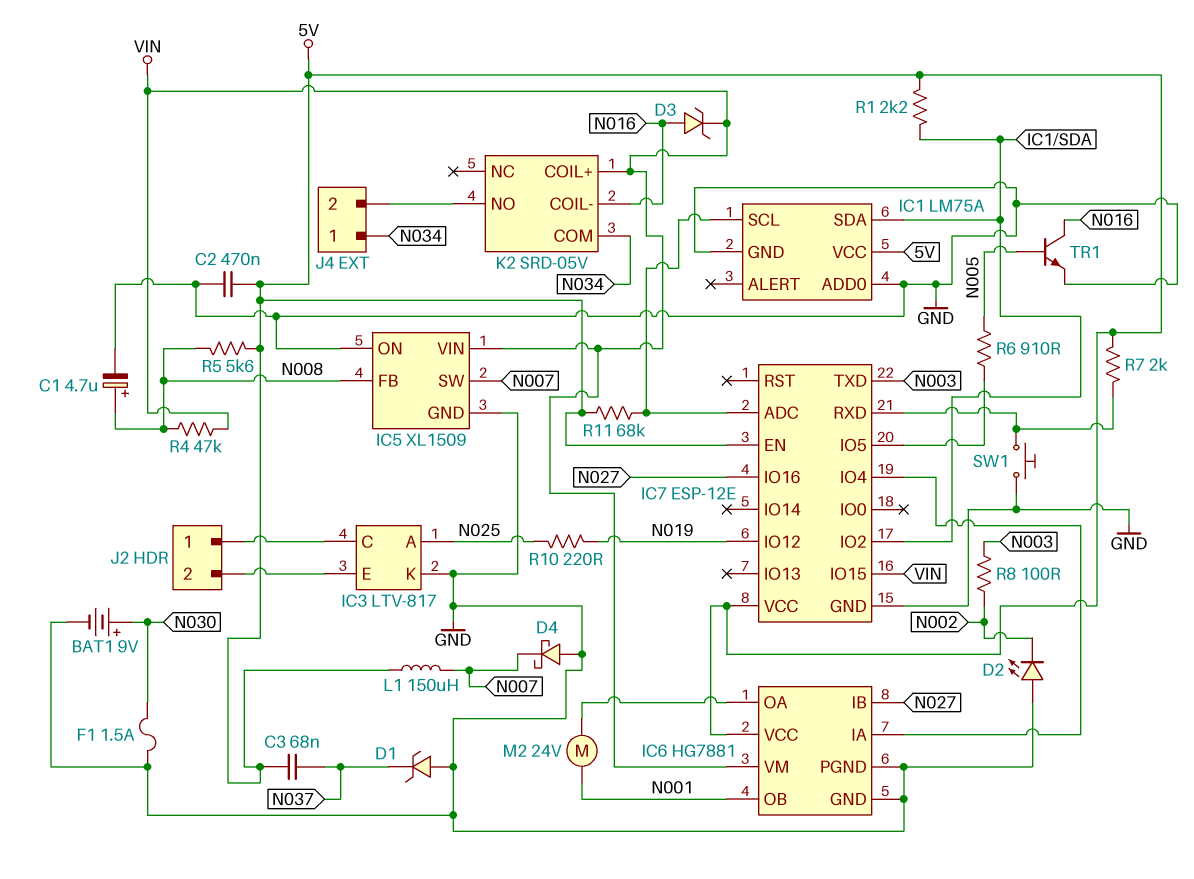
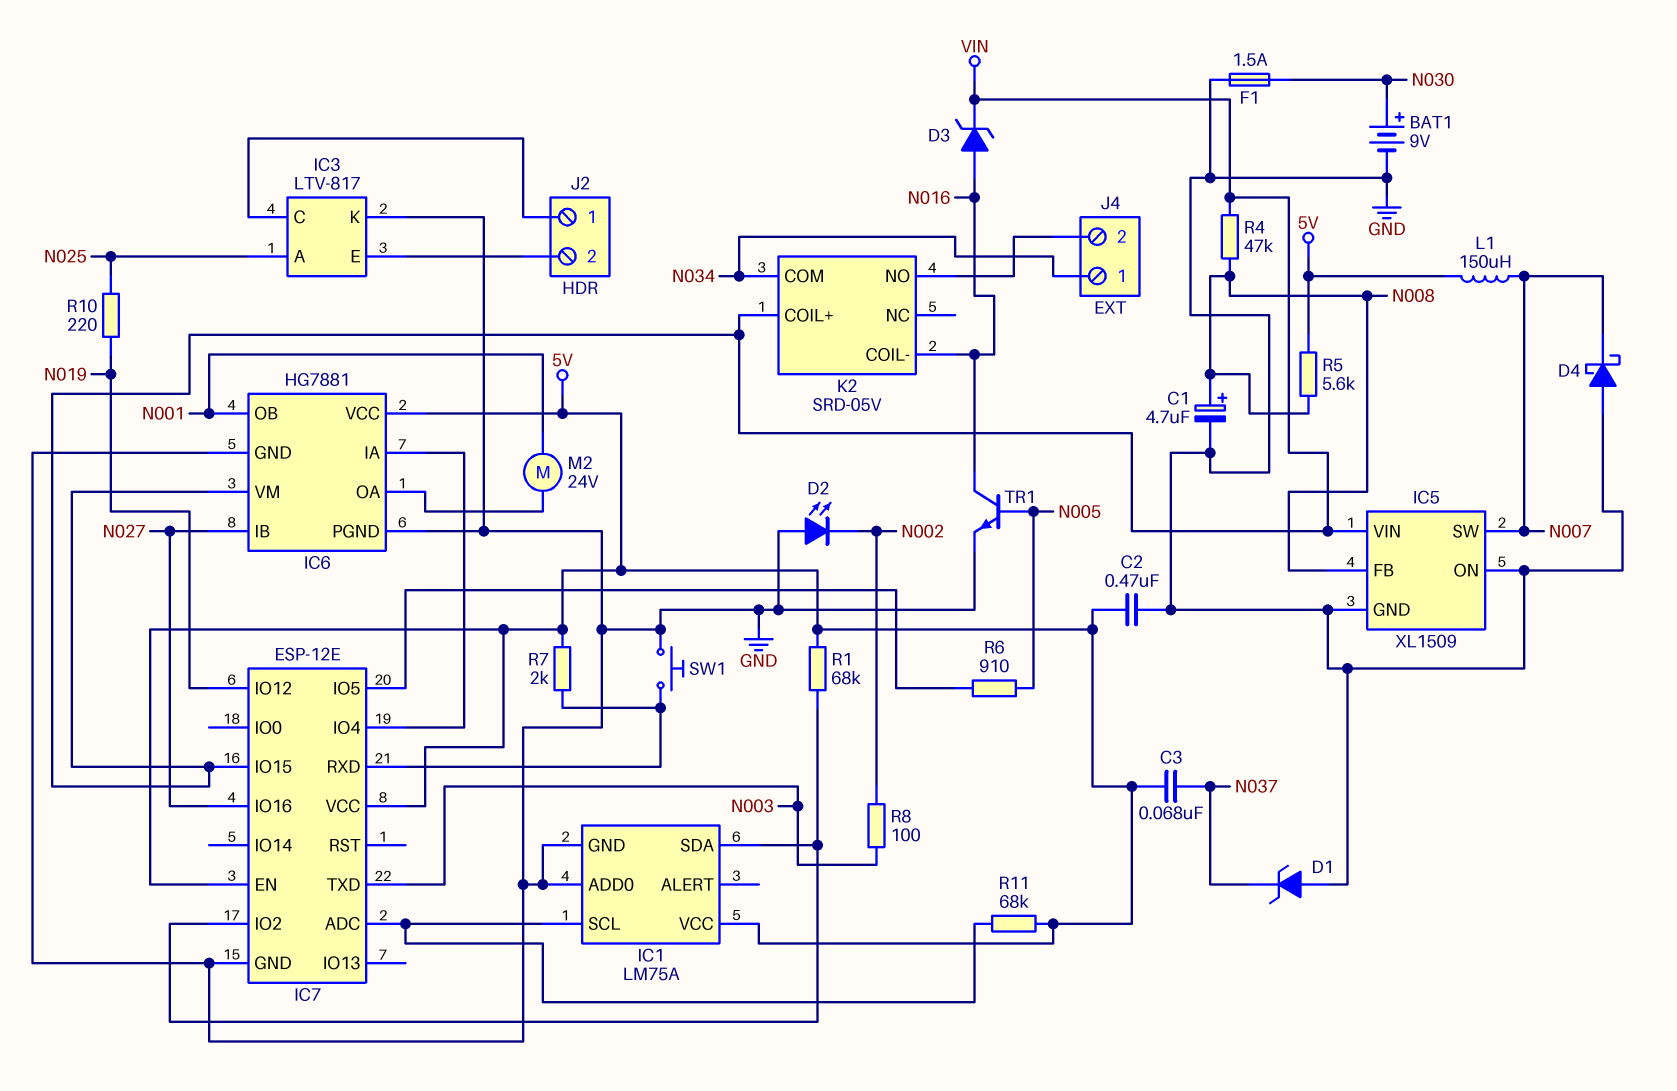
R1: 2.2k (5V, IC1/SDA) -> 68k (5V, IC1/SDA)

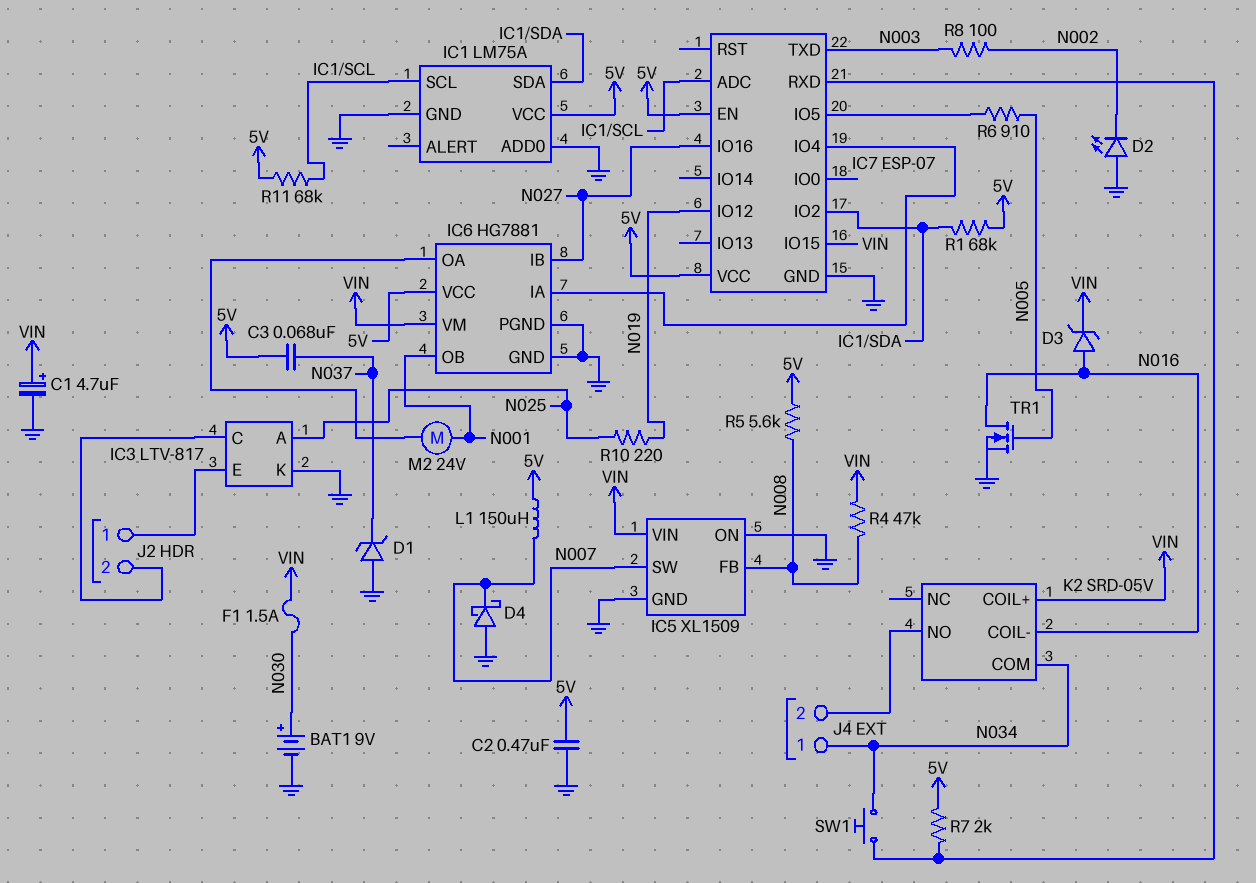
C1: 4.7uF (plus N008, minus GND) -> 4.7uF (plus VIN, minus GND)
F1: 1.5A (GND, N030) -> 1.5A (N030, VIN)
IC7: ESP-12E -> ESP-07
J2 pin 1: IC3/C -> IC3/E
J2 pin 2: IC3/E -> IC3/C
SW1: button (GND, IC7/RXD) -> button (IC7/RXD, N034)
TR1: NPN (B N005, C N016, E GND) -> NMOS (G N005, D N016, S GND)

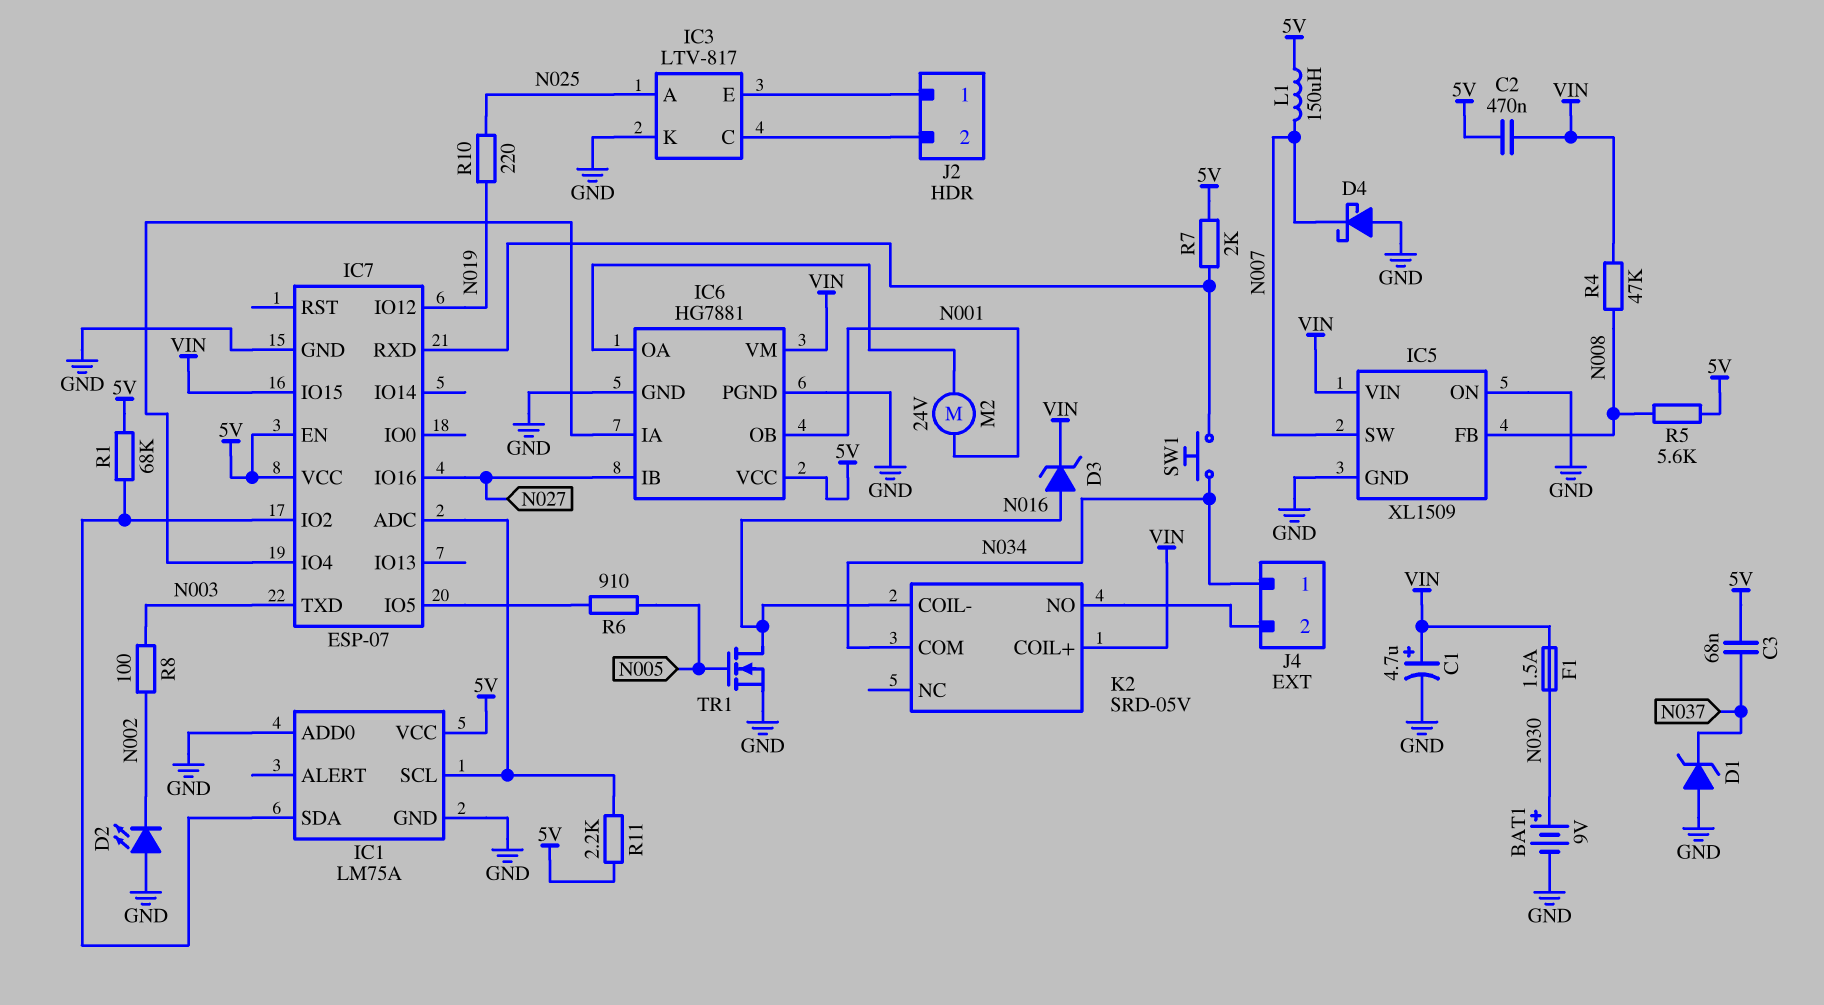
C2: 470nF (5V, GND) -> 470nF (5V, VIN)
R11: 68k (5V, IC1/SCL) -> 2.2k (5V, IC1/SCL)

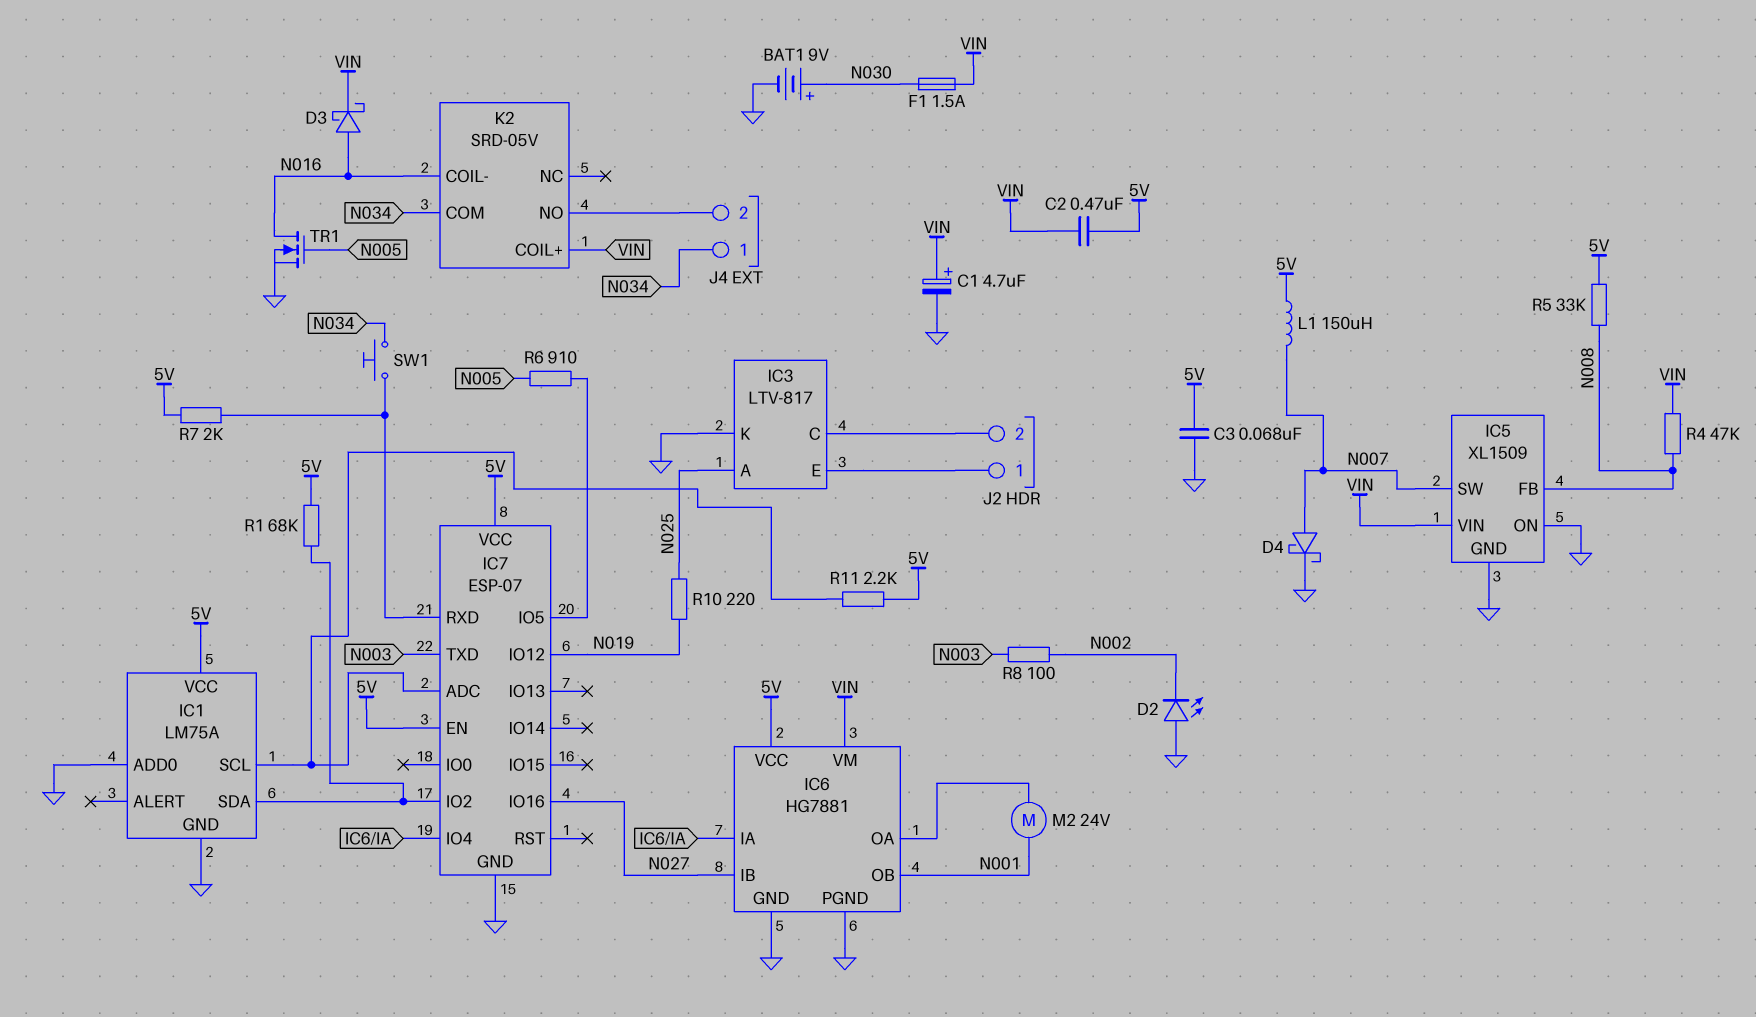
C3: 68nF (5V, N037) -> 68nF (5V, GND)
D1: zener (A GND, K N037) -> none
D3: zener (A N016, K VIN) -> schottky (A N016, K VIN)
D4: schottky (A GND, K N007) -> schottky (A N007, K GND)
IC7 pin IO15: VIN -> none
R5: 5.6k (5V, N008) -> 33k (5V, N008)

